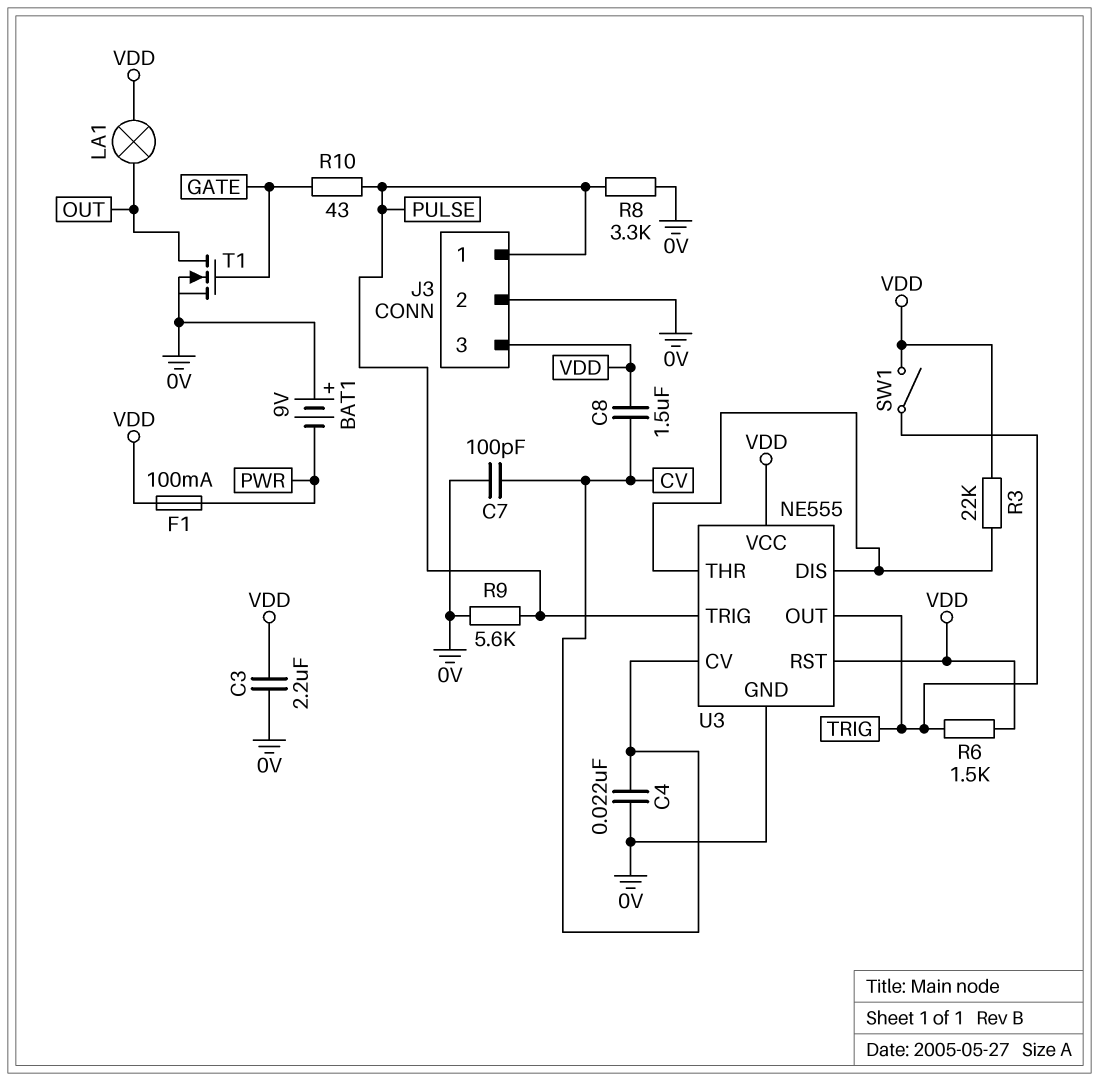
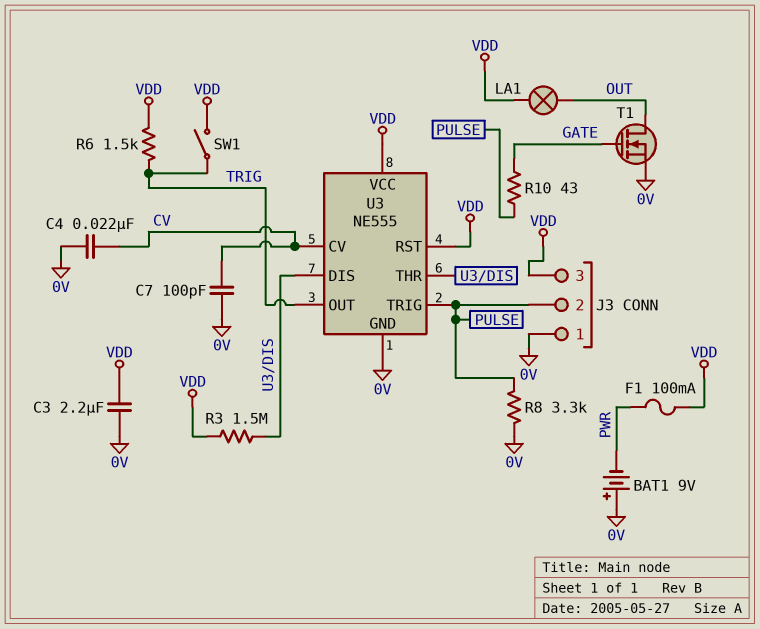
C8: 1.5uF (CV, VDD) -> none
J3 pin 1: PULSE -> 0V
J3 pin 2: 0V -> PULSE
R3: 22k (U3/DIS, VDD) -> 1.5M (U3/DIS, VDD)
R9: 5.6k (0V, PULSE) -> none

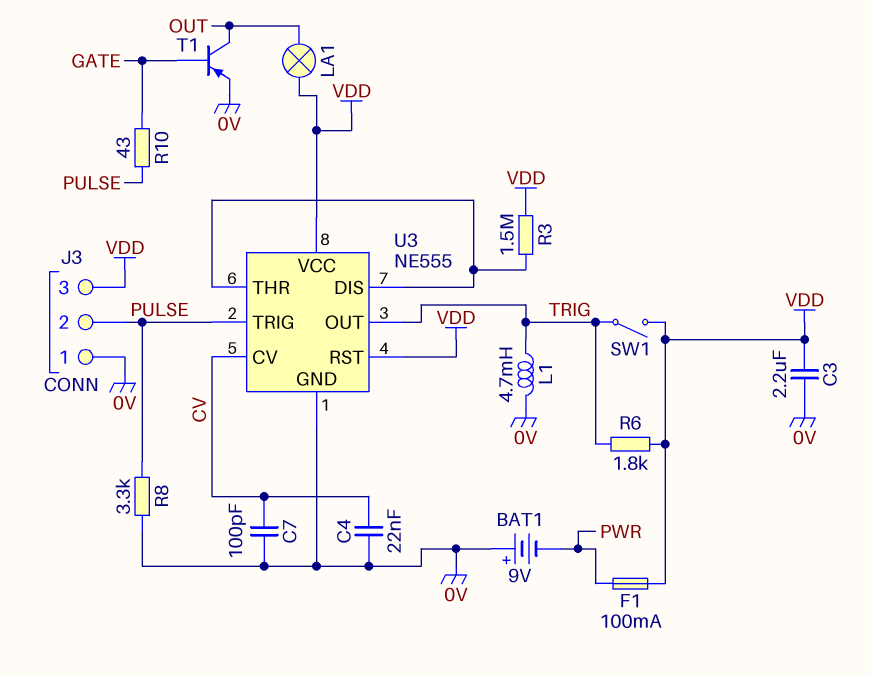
L1: none -> 4.7mH (0V, TRIG)
R6: 1.5k (TRIG, VDD) -> 1.8k (TRIG, VDD)
T1: NMOS (G GATE, D OUT, S 0V) -> PNP (B GATE, C OUT, E 0V)

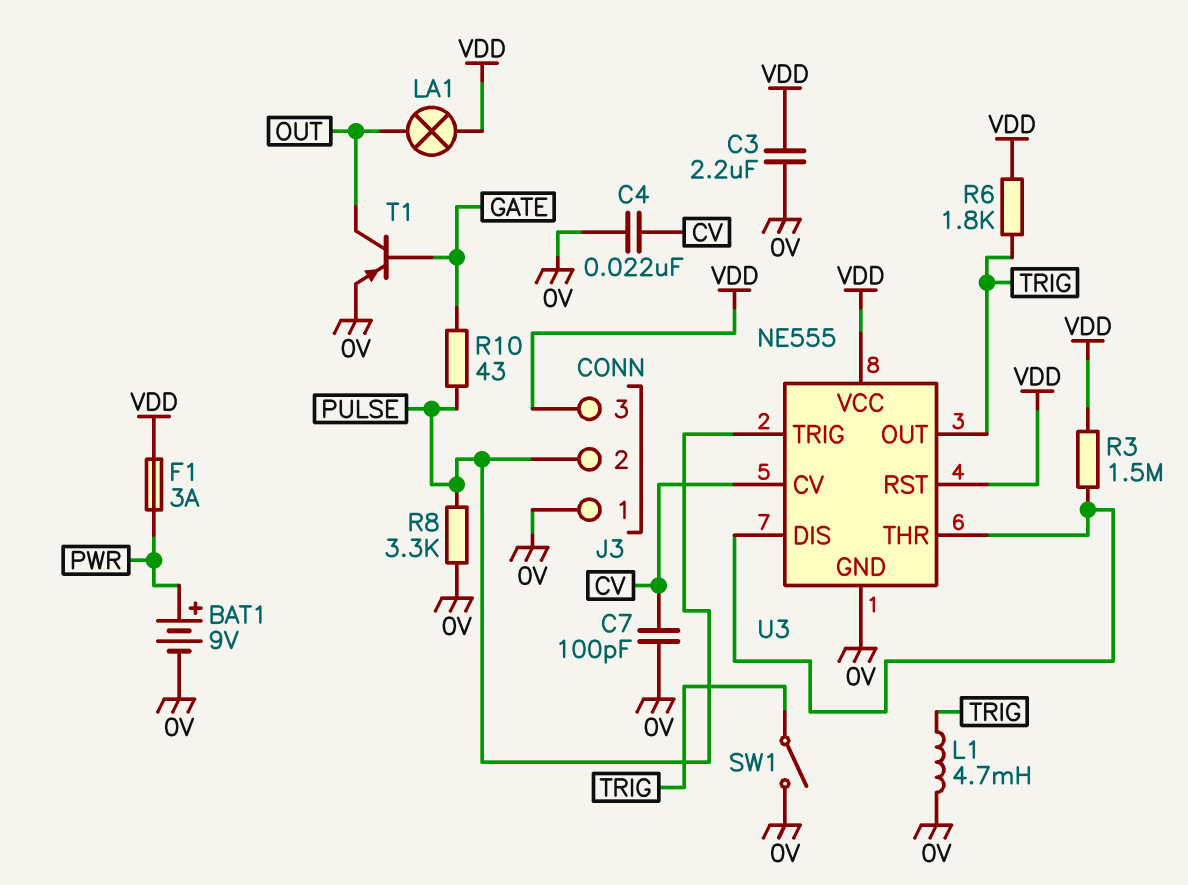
BAT1: 9V (plus 0V, minus PWR) -> 9V (plus PWR, minus 0V)
F1: 100mA (PWR, VDD) -> 3A (PWR, VDD)
SW1: switch (TRIG, VDD) -> switch (0V, TRIG)

